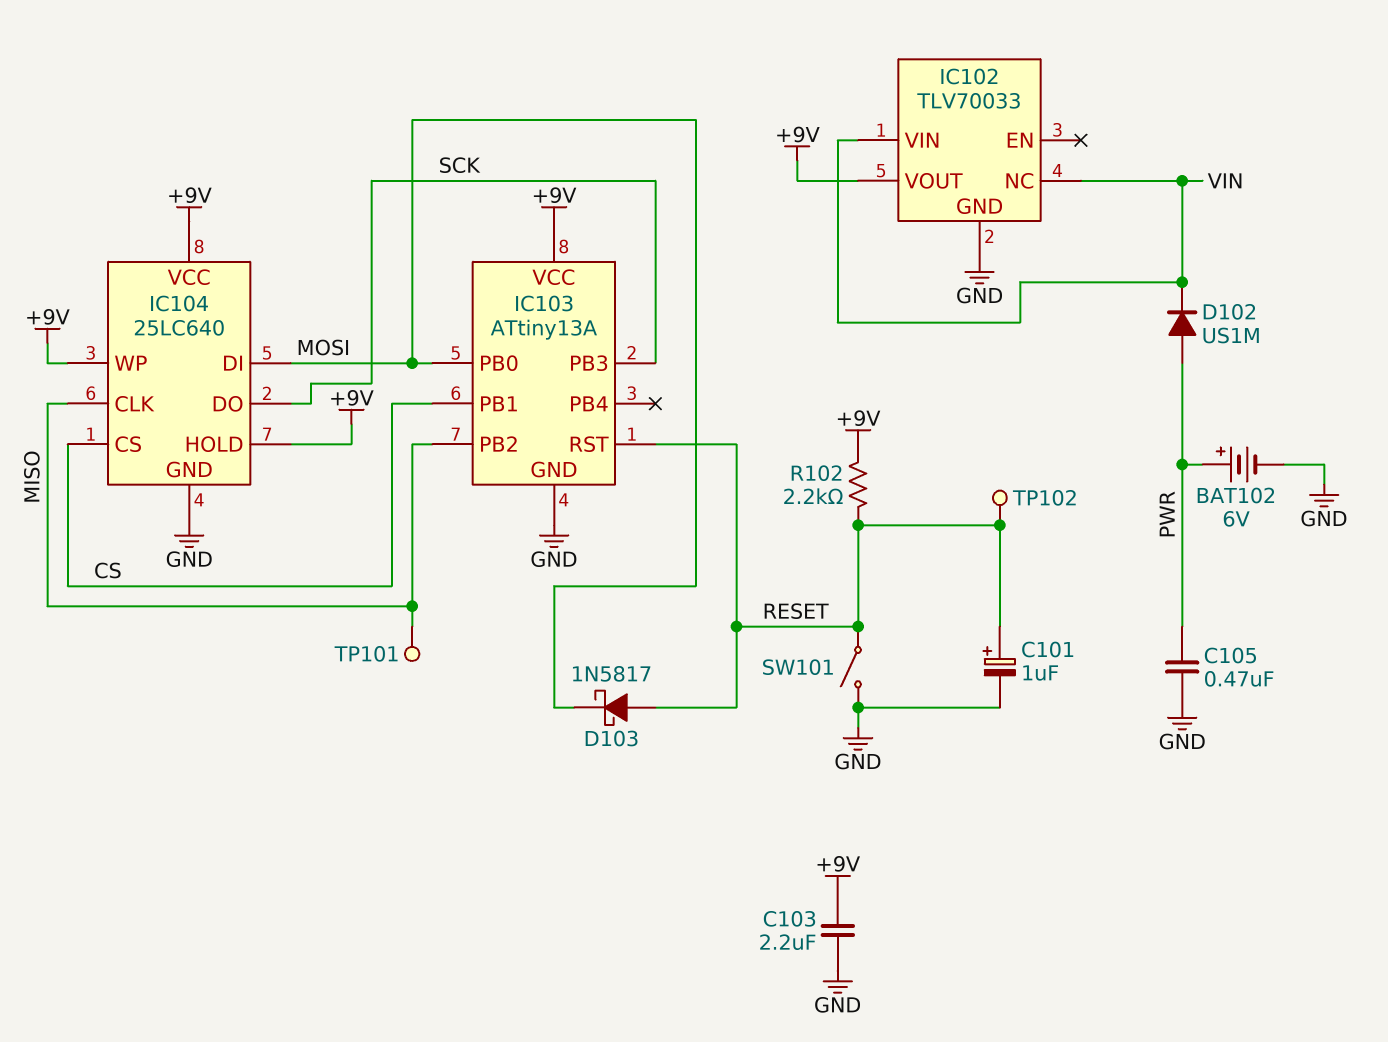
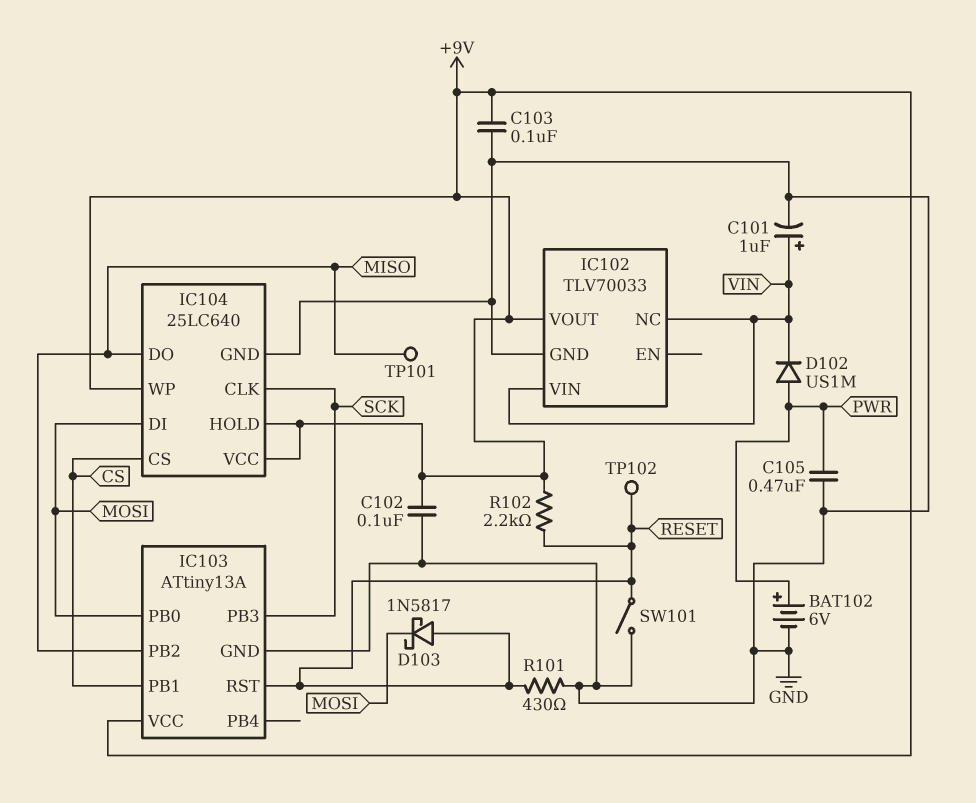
C101: 1uF (plus RESET, minus GND) -> 1uF (plus VIN, minus GND)
C102: none -> 100nF (+9V, GND)
C103: 2.2uF (+9V, GND) -> 100nF (+9V, GND)
IC104 pin CLK: MISO -> SCK
IC104 pin DO: SCK -> MISO
R101: none -> 430 (GND, RESET)

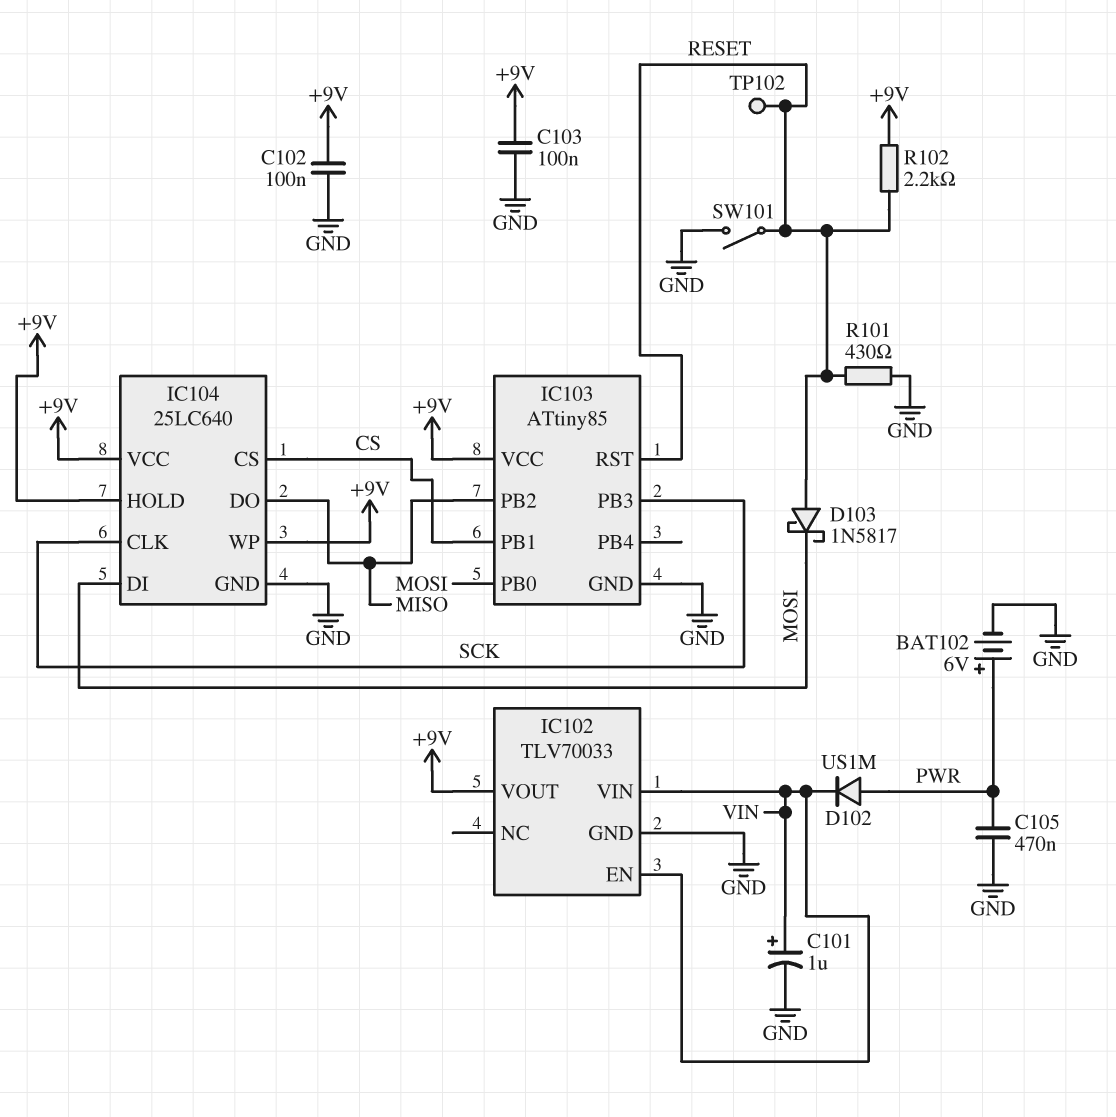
IC102 pin EN: none -> VIN
IC102 pin NC: VIN -> none
IC103: ATtiny13A -> ATtiny85
TP101: test point (MISO) -> none

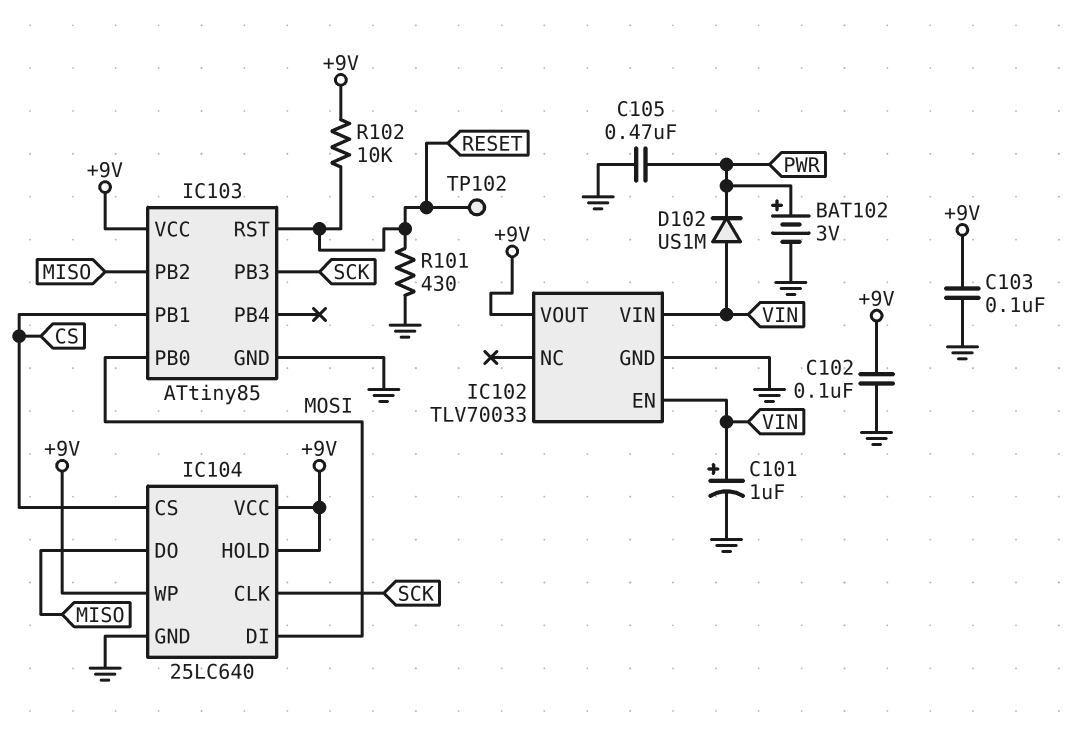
BAT102: 6V (plus PWR, minus GND) -> 3V (plus PWR, minus GND)
D102: diode US1M (A PWR, K VIN) -> diode US1M (A VIN, K PWR)
D103: schottky 1N5817 (A RESET, K MOSI) -> none
R102: 2.2k (+9V, RESET) -> 10k (+9V, RESET)
SW101: switch (GND, RESET) -> none

